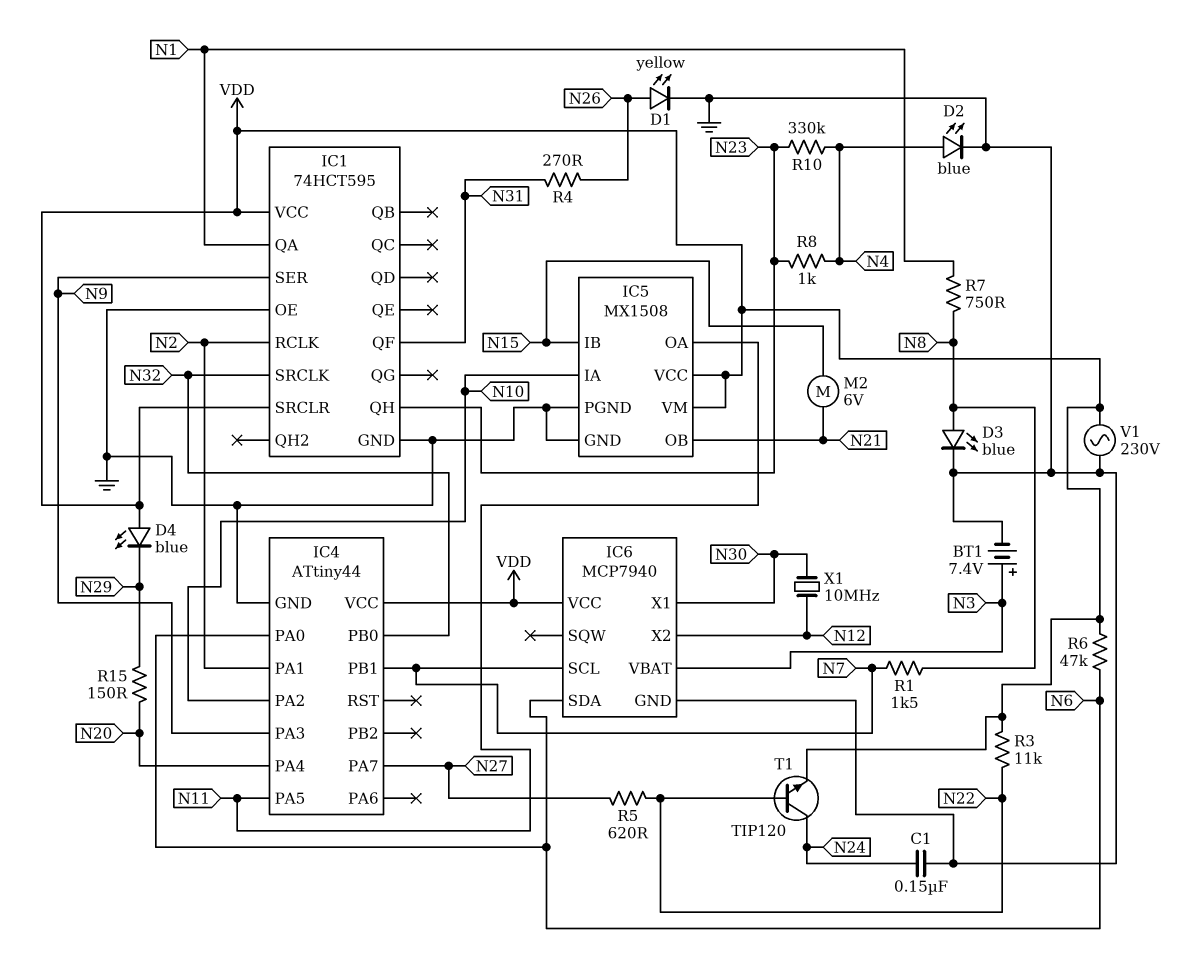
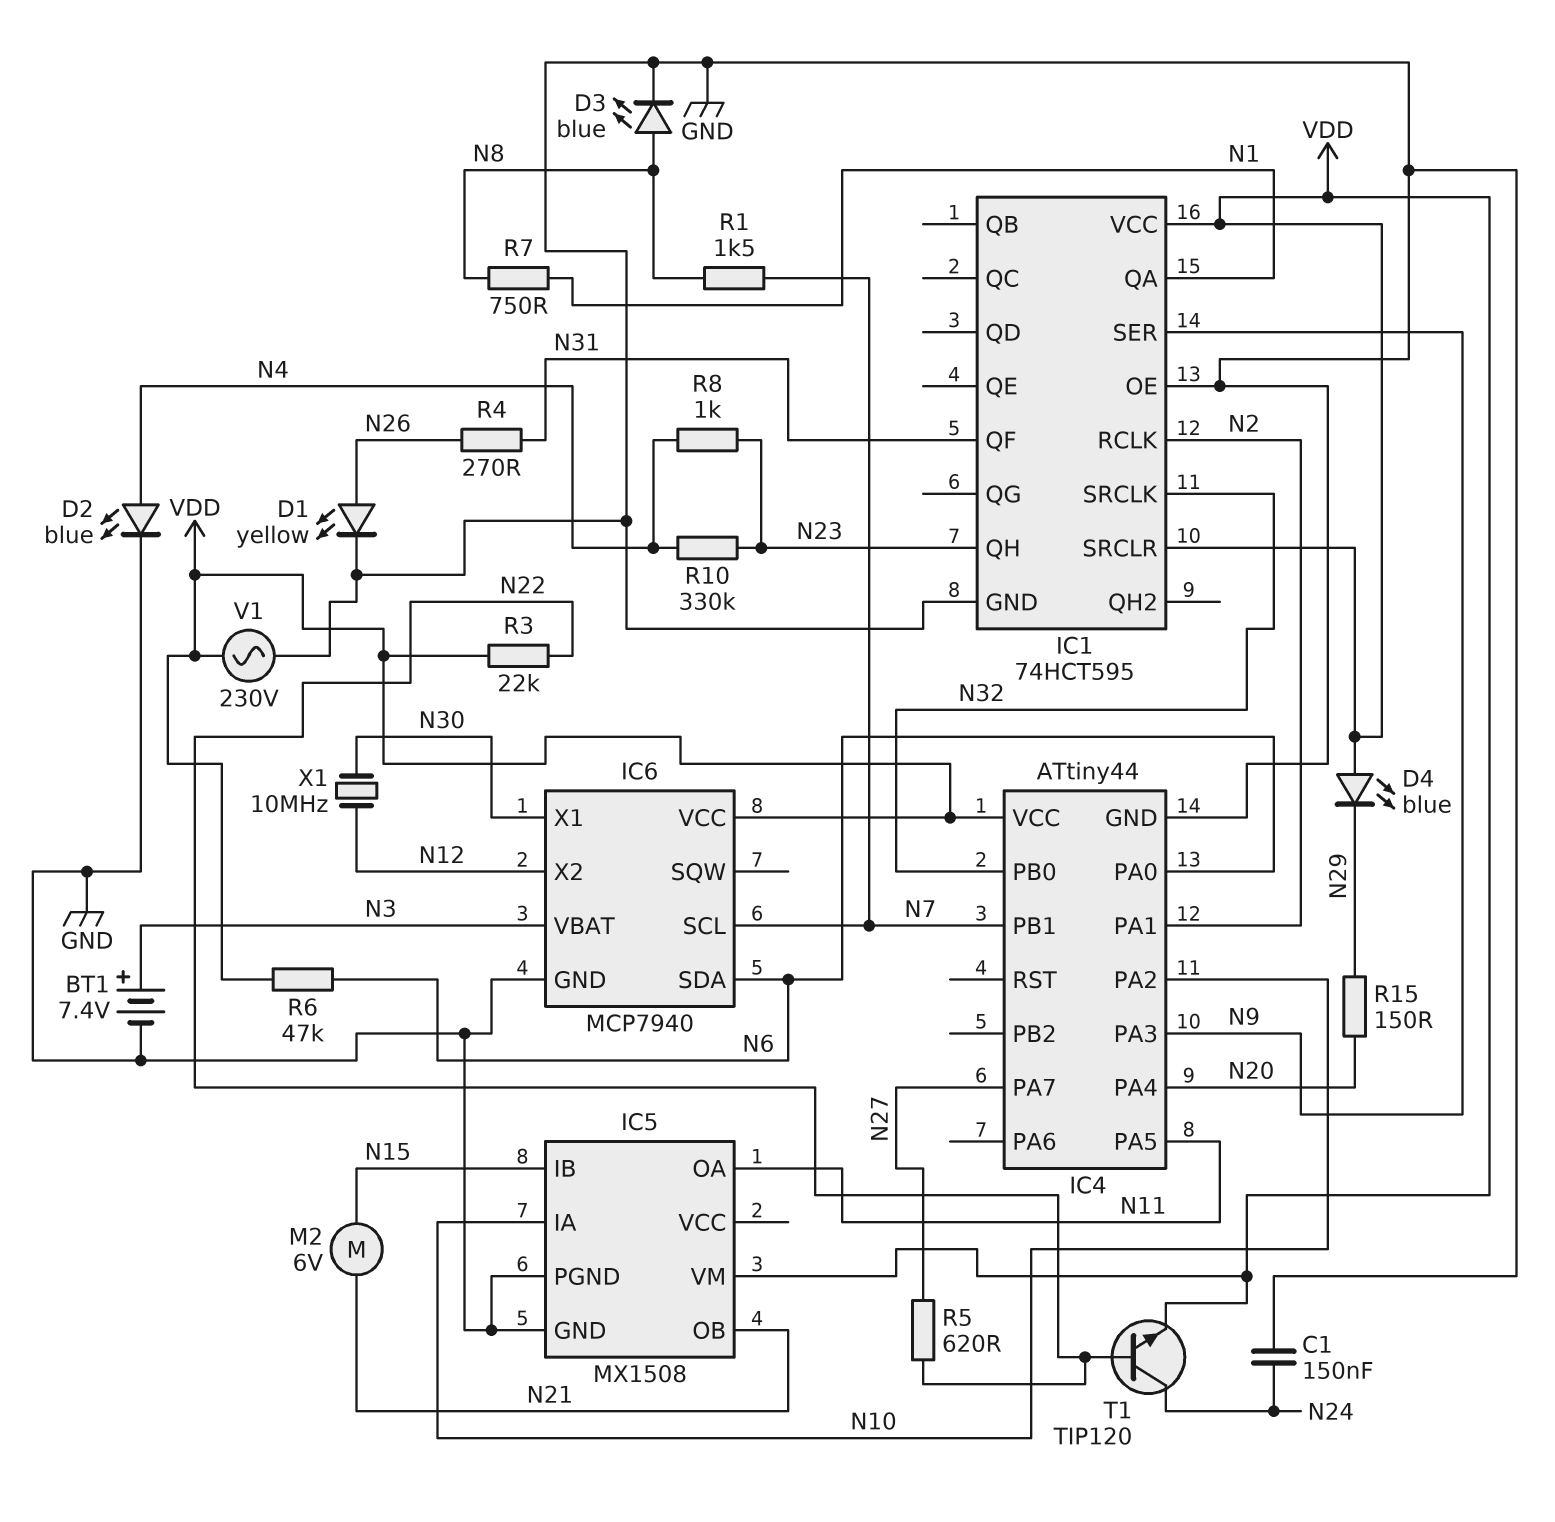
IC5 pin VCC: VDD -> none
R3: 11k (N22, VDD) -> 22k (N22, VDD)

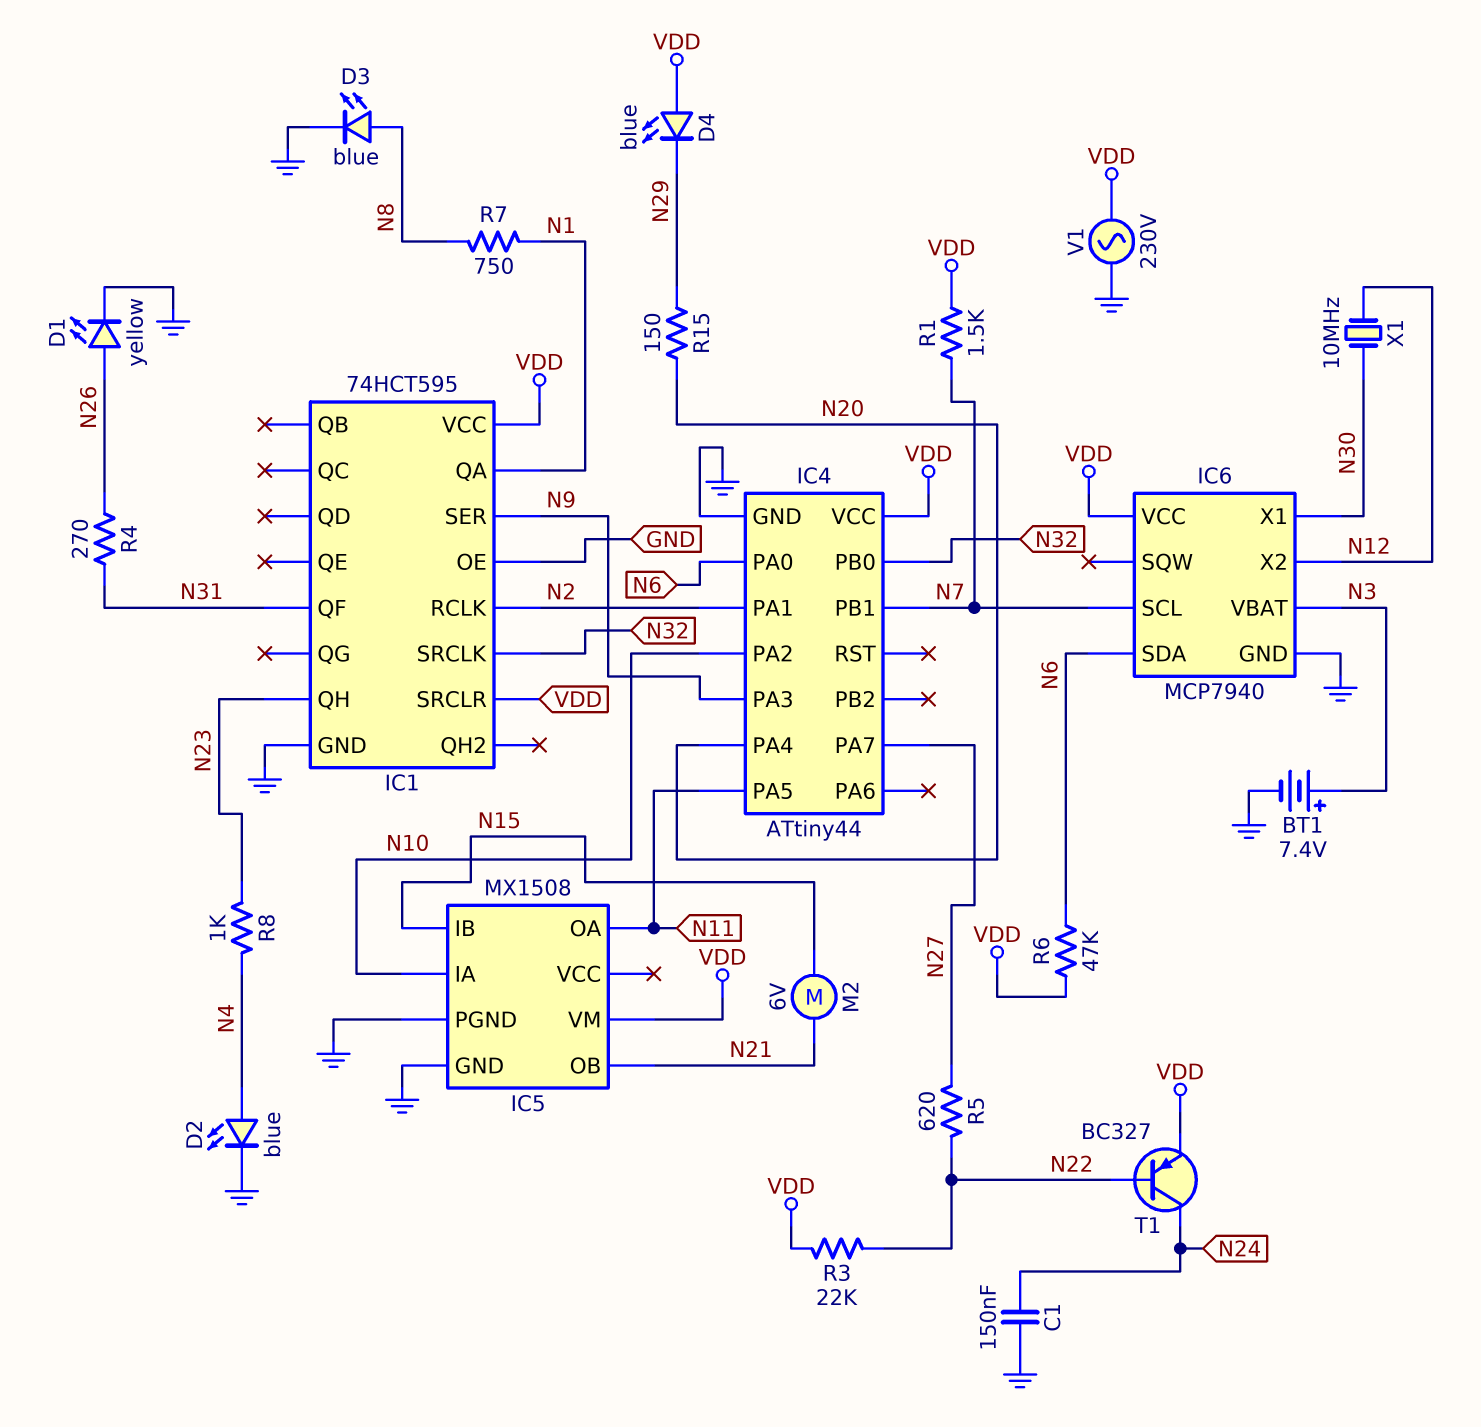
R1: 1.5k (N7, N8) -> 1.5k (N7, VDD)
R10: 330k (N4, N23) -> none
T1: NPN TIP120 (B N22, C N24, E VDD) -> PNP BC327 (B N22, C N24, E VDD)

